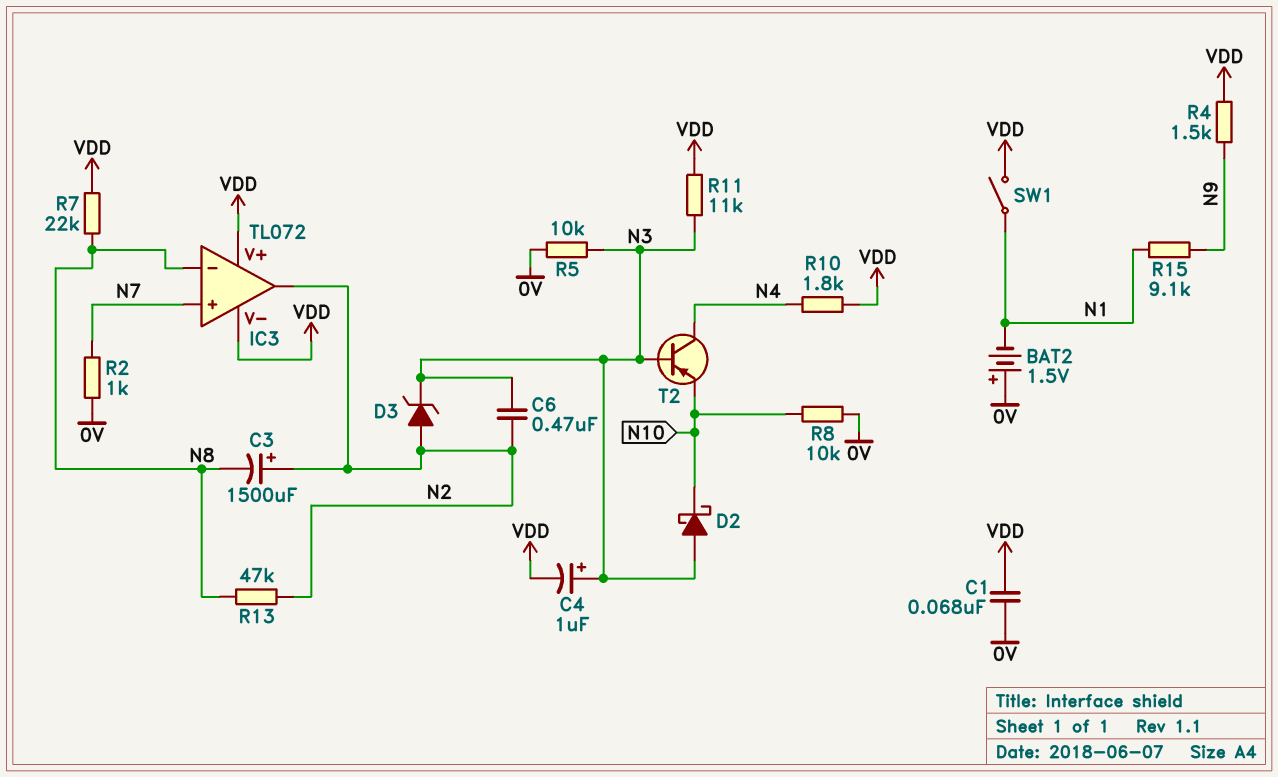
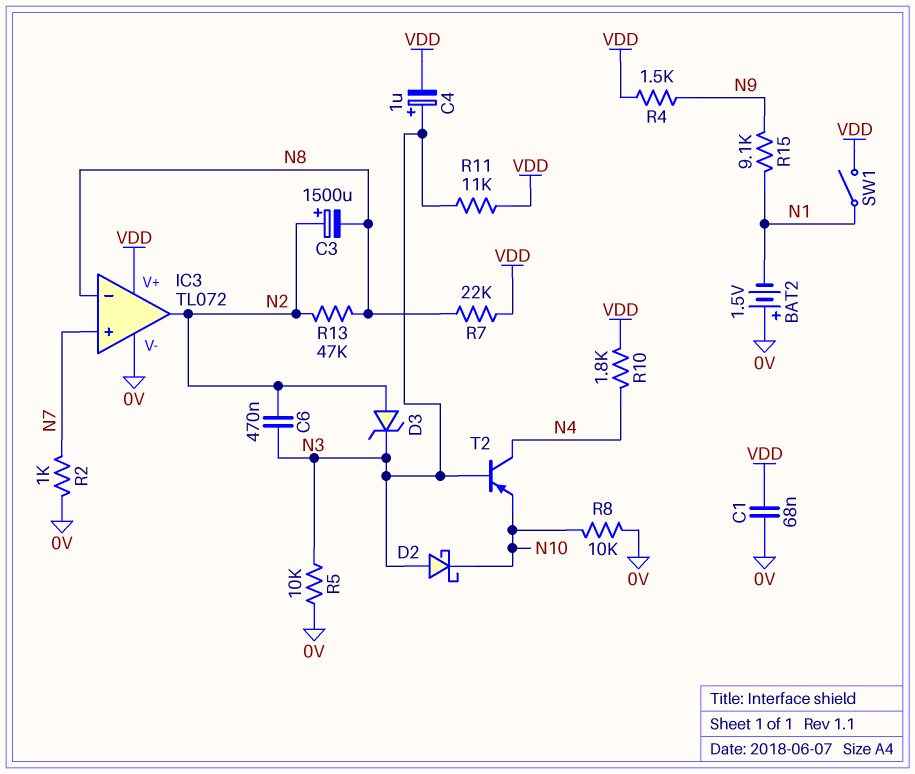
IC3 pin V-: VDD -> 0V

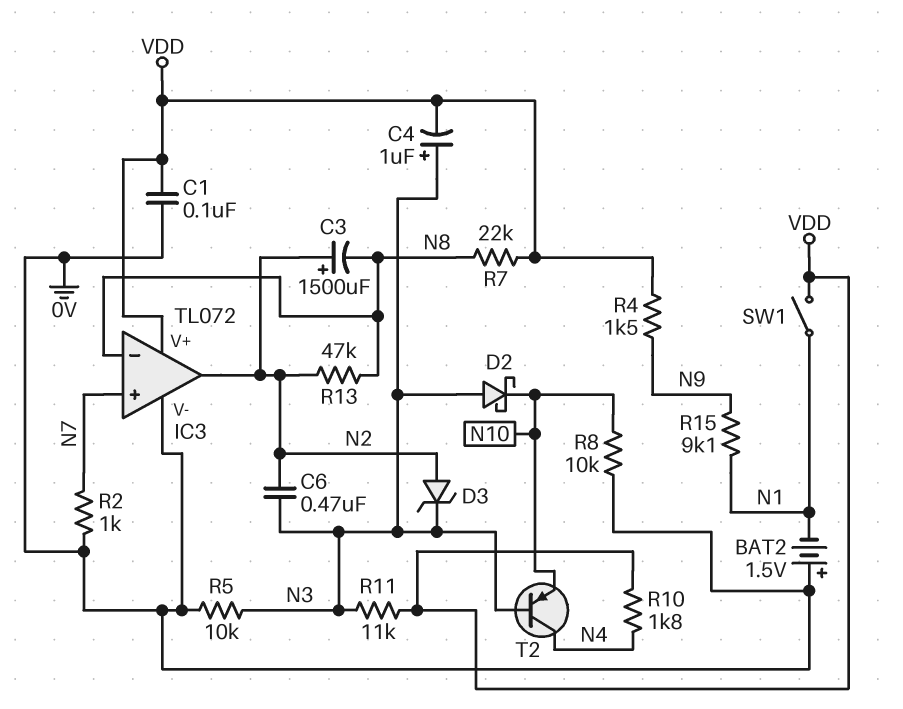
C1: 68nF (0V, VDD) -> 100nF (0V, VDD)

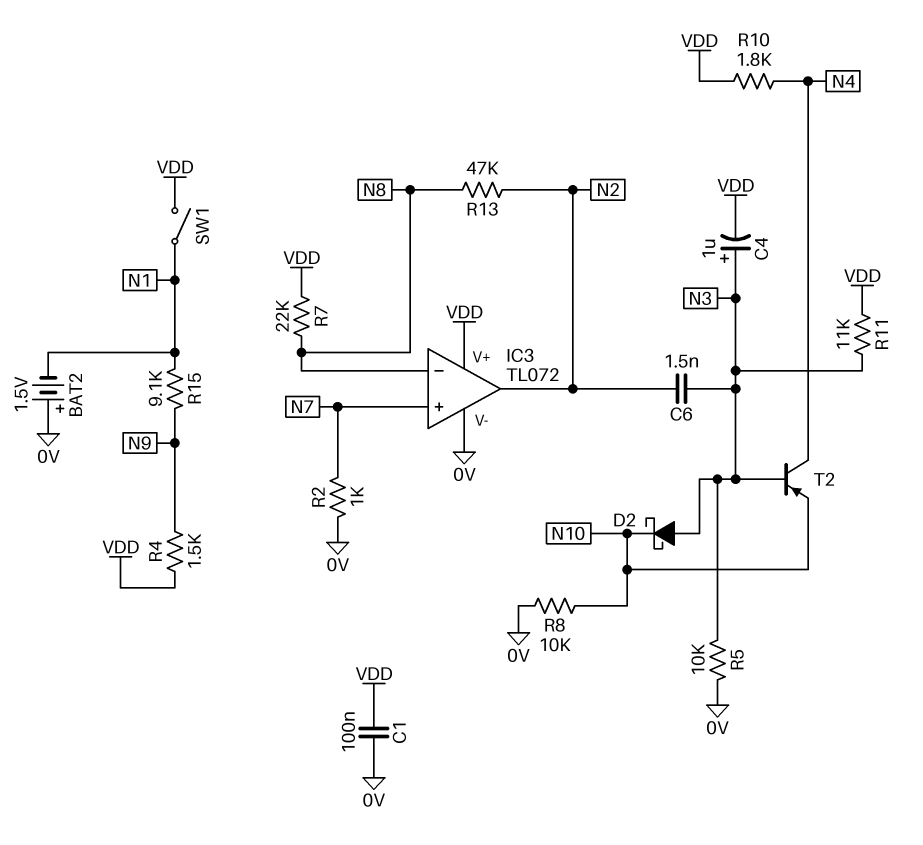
C3: 1500uF (plus N2, minus N8) -> none
C6: 470nF (N2, N3) -> 1.5nF (N2, N3)
D3: zener (A N2, K N3) -> none

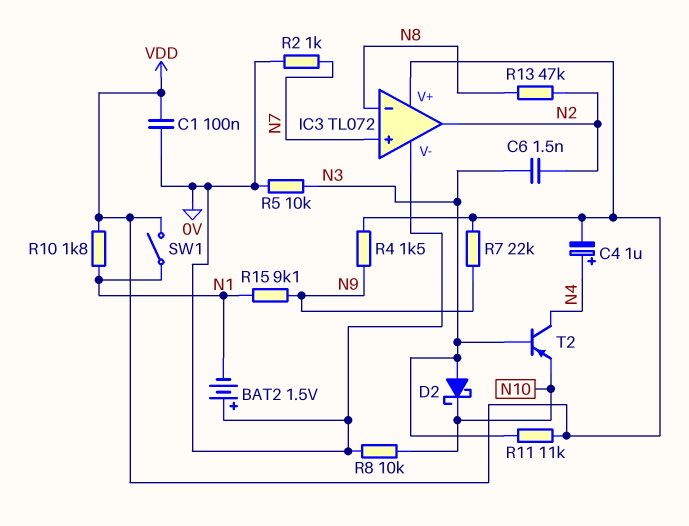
C4: 1uF (plus N3, minus VDD) -> 1uF (plus N4, minus VDD)
R7: 22k (N8, VDD) -> 22k (N9, VDD)
R10: 1.8k (N4, VDD) -> 1.8k (N1, VDD)

